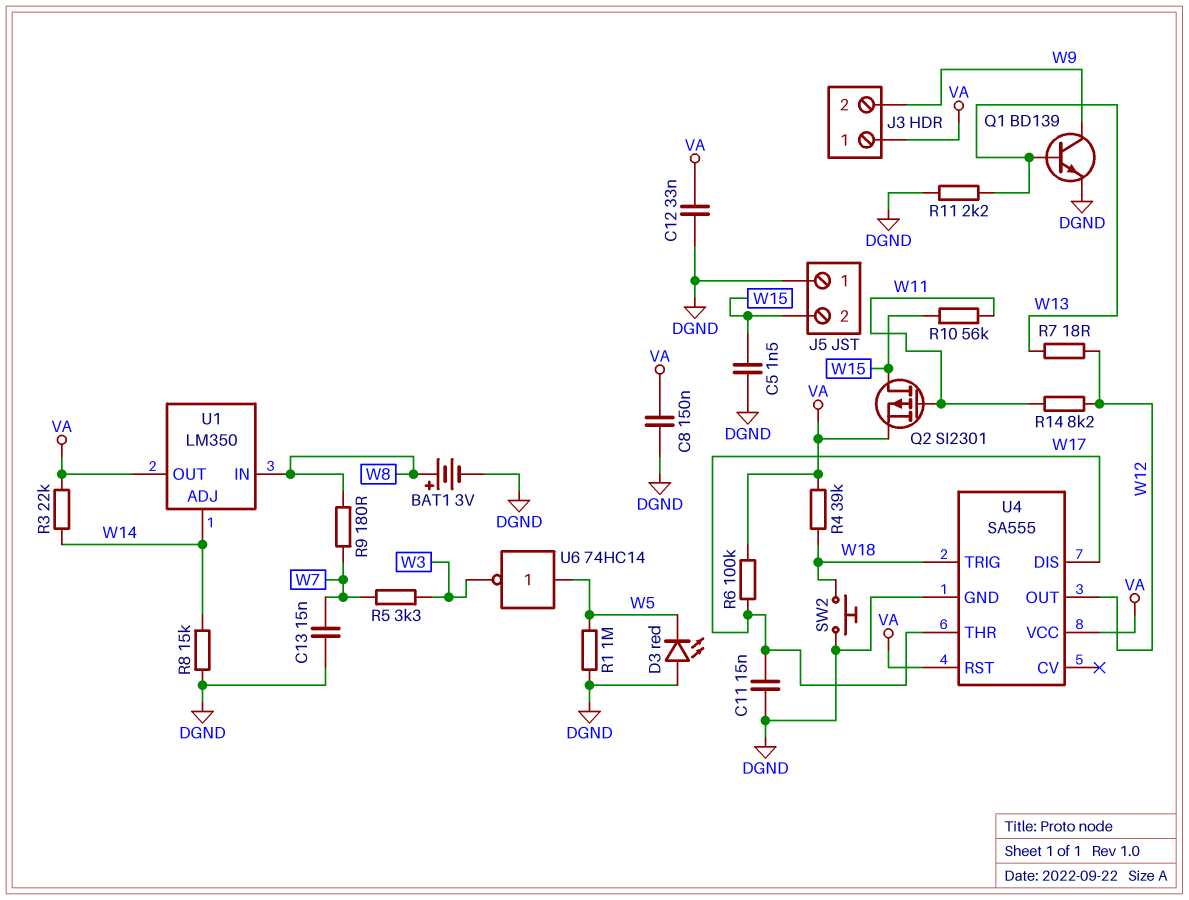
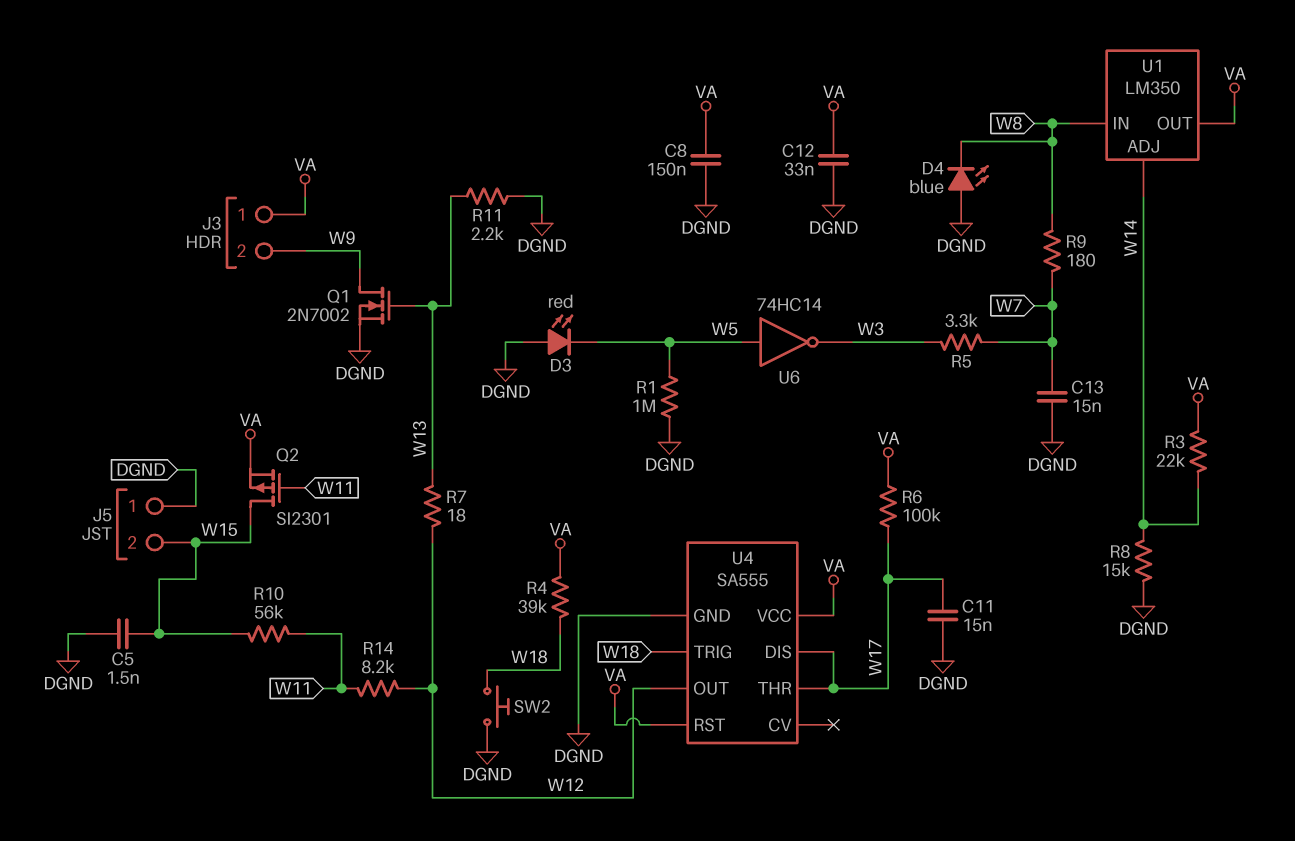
BAT1: 3V (plus W8, minus DGND) -> none
D4: none -> LED blue (A DGND, K W8)
Q1: NPN BD139 (B W13, C W9, E DGND) -> NMOS 2N7002 (G W13, D W9, S DGND)

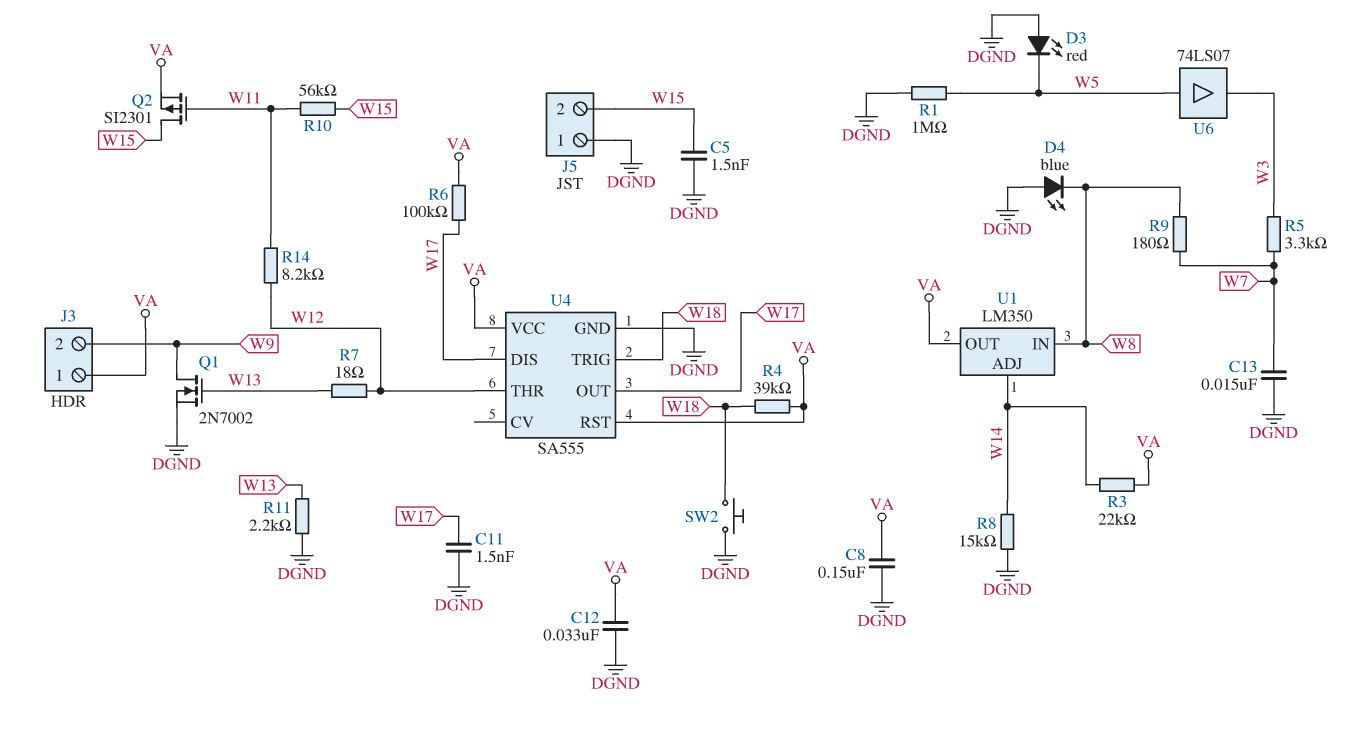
C11: 15nF (DGND, W17) -> 1.5nF (DGND, W17)
U4 pin OUT: W12 -> W17
U4 pin THR: W17 -> W12
U6: NOT 74HC14 (in W5, out W3) -> buffer 74LS07 (in W5, out W3)

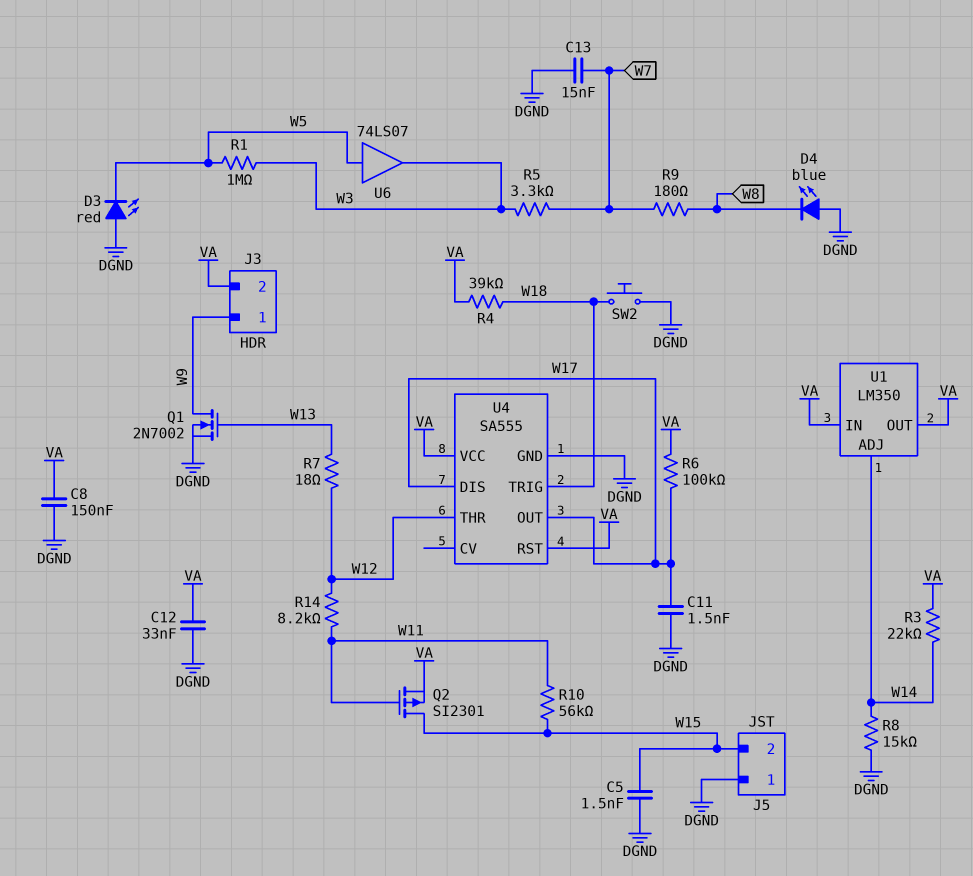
J3 pin 1: VA -> W9
J3 pin 2: W9 -> VA
R1: 1M (DGND, W5) -> 1M (W3, W5)
R11: 2.2k (DGND, W13) -> none
U1 pin IN: W8 -> VA

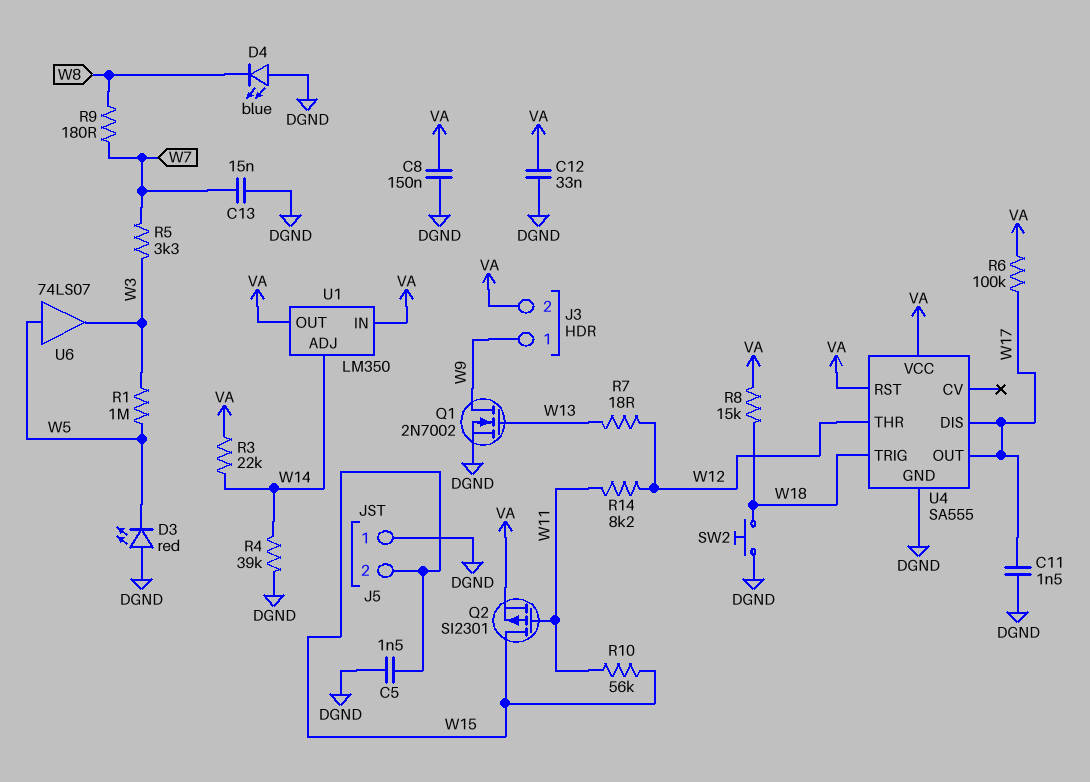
R4: 39k (VA, W18) -> 39k (DGND, W14)
R8: 15k (DGND, W14) -> 15k (VA, W18)

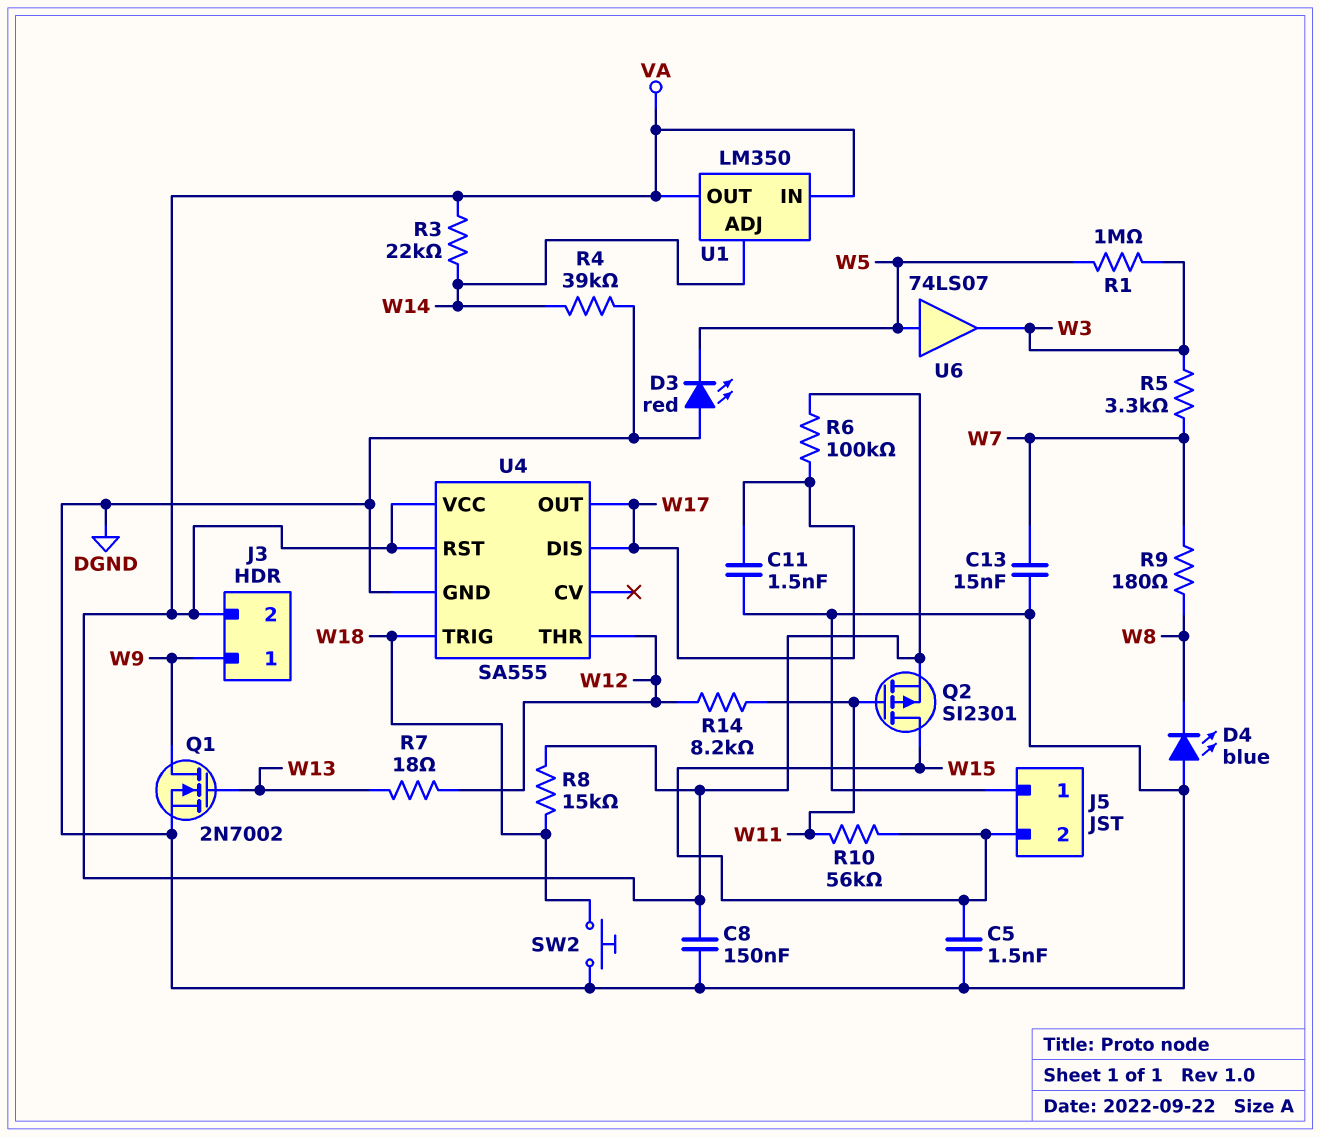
C12: 33nF (DGND, VA) -> none

